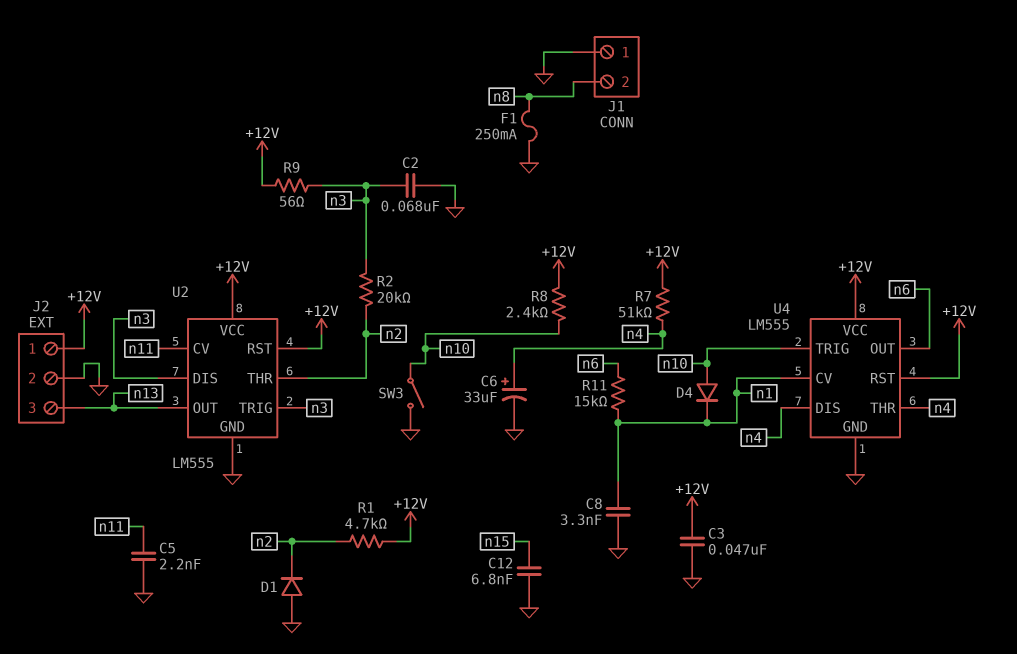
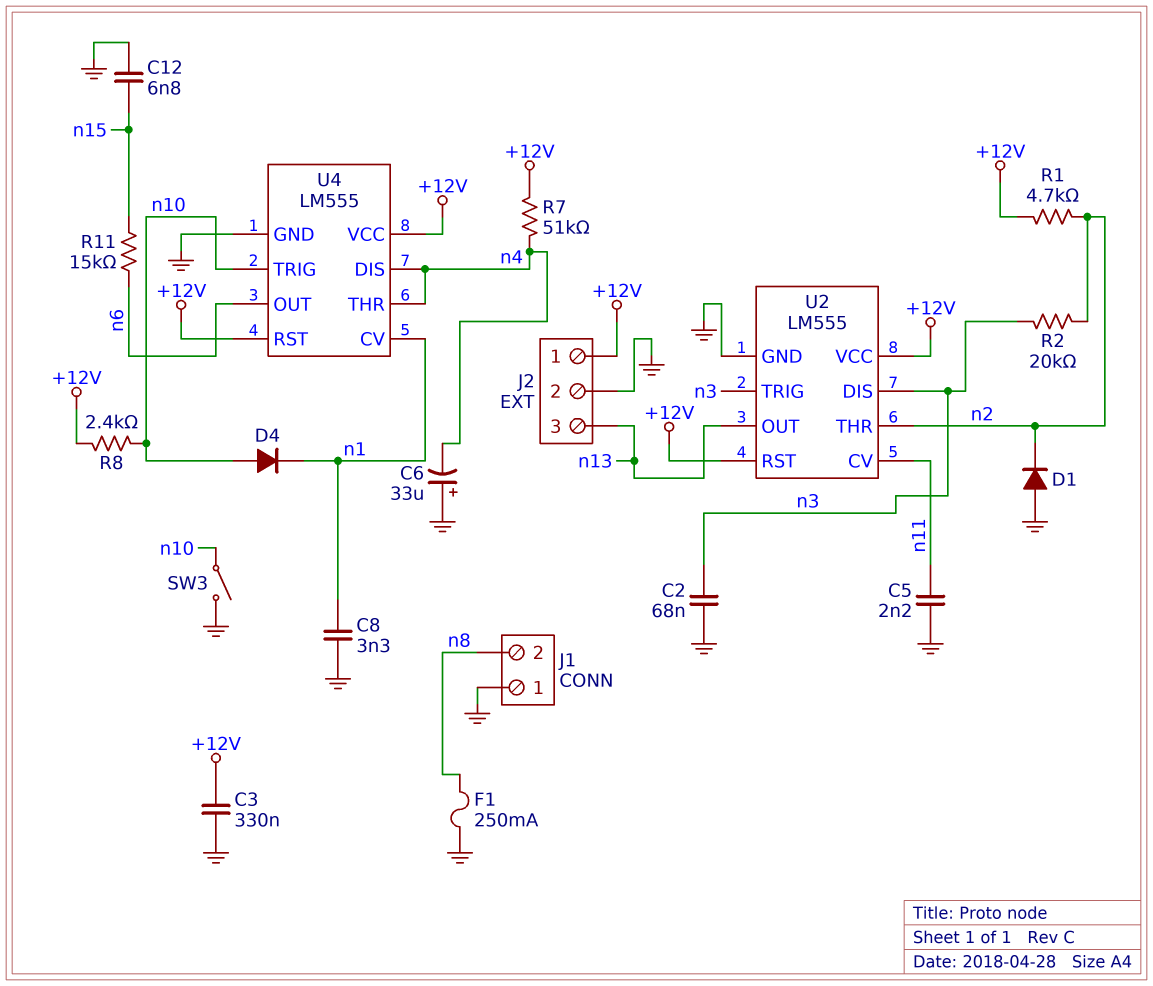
C3: 47nF (+12V, GND) -> 330nF (+12V, GND)
C6: 33uF (plus n4, minus GND) -> 33uF (plus GND, minus n4)
R9: 56 (+12V, n3) -> none
R11: 15k (n1, n6) -> 15k (n6, n15)

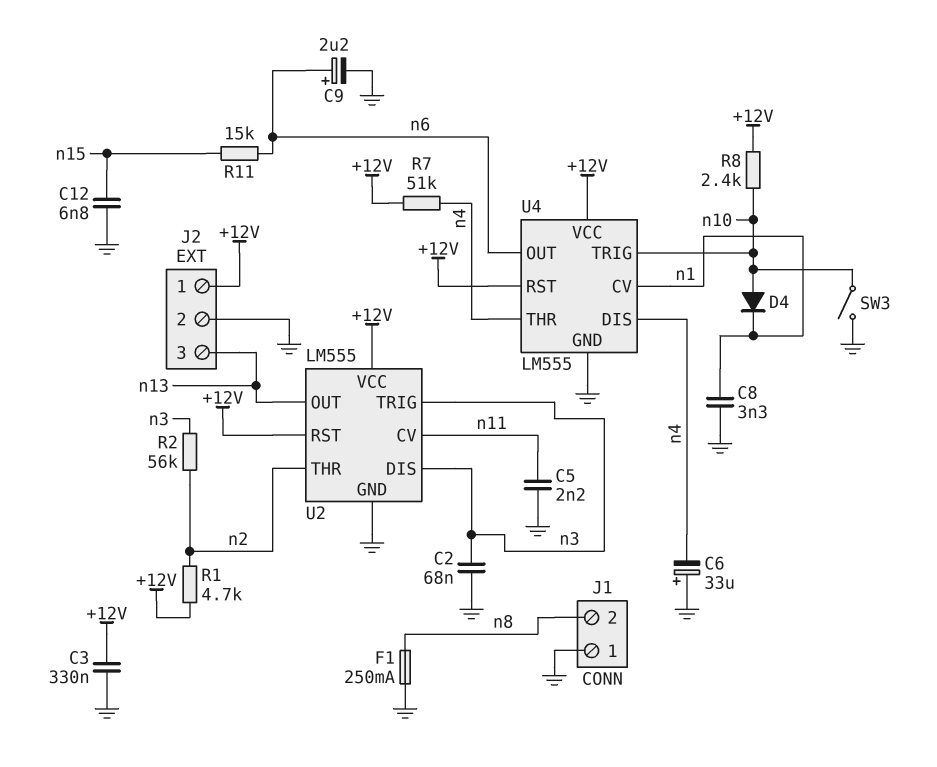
C9: none -> 2.2uF (plus n6, minus GND)
D1: diode (A GND, K n2) -> none
R2: 20k (n2, n3) -> 56k (n2, n3)

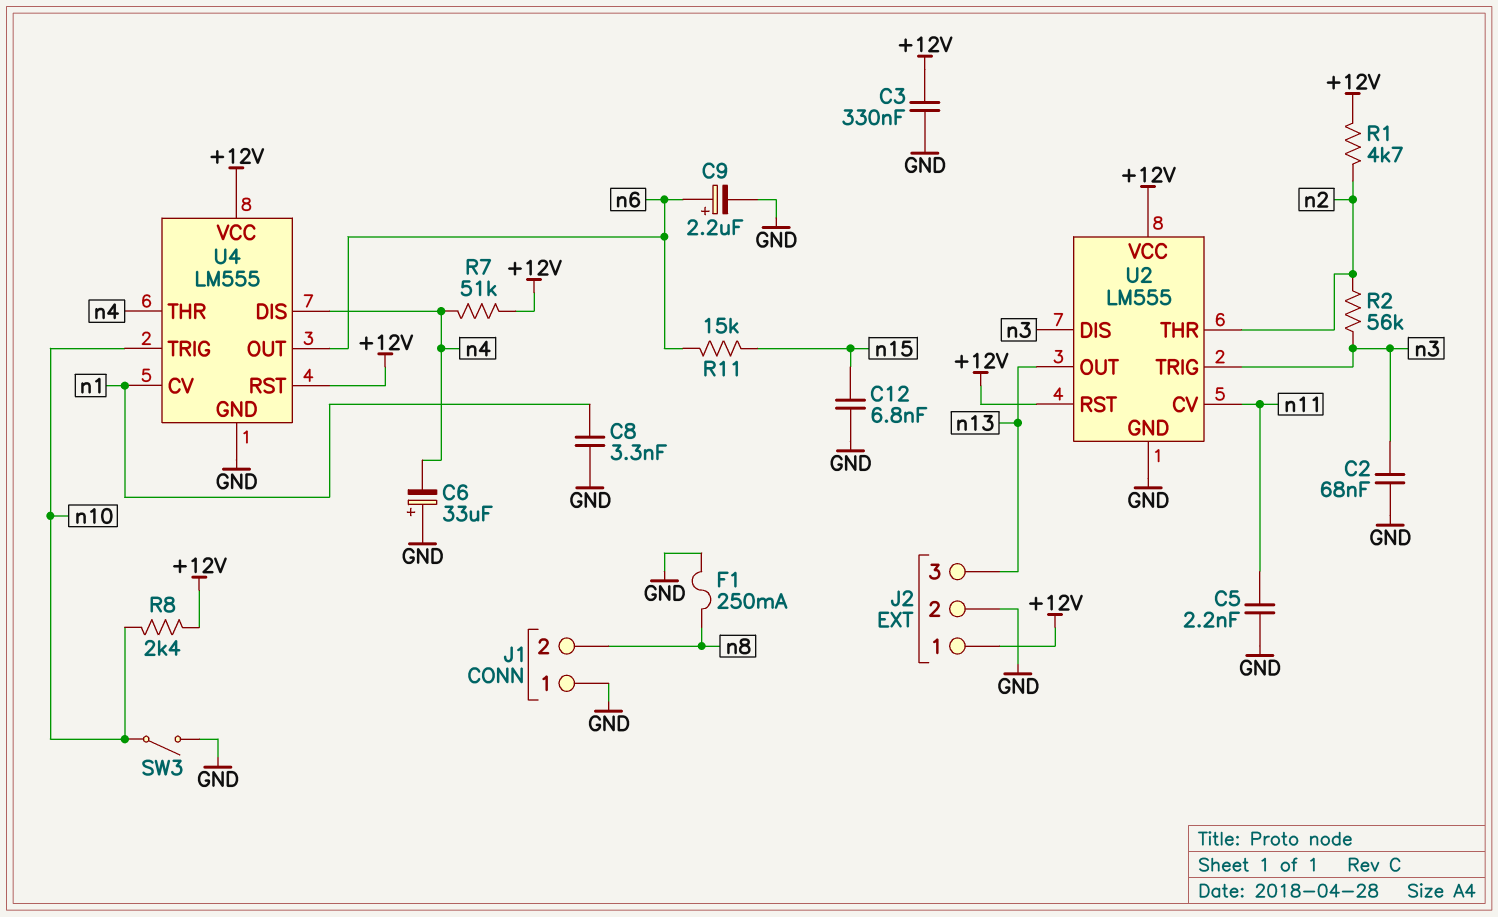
D4: diode (A n10, K n1) -> none

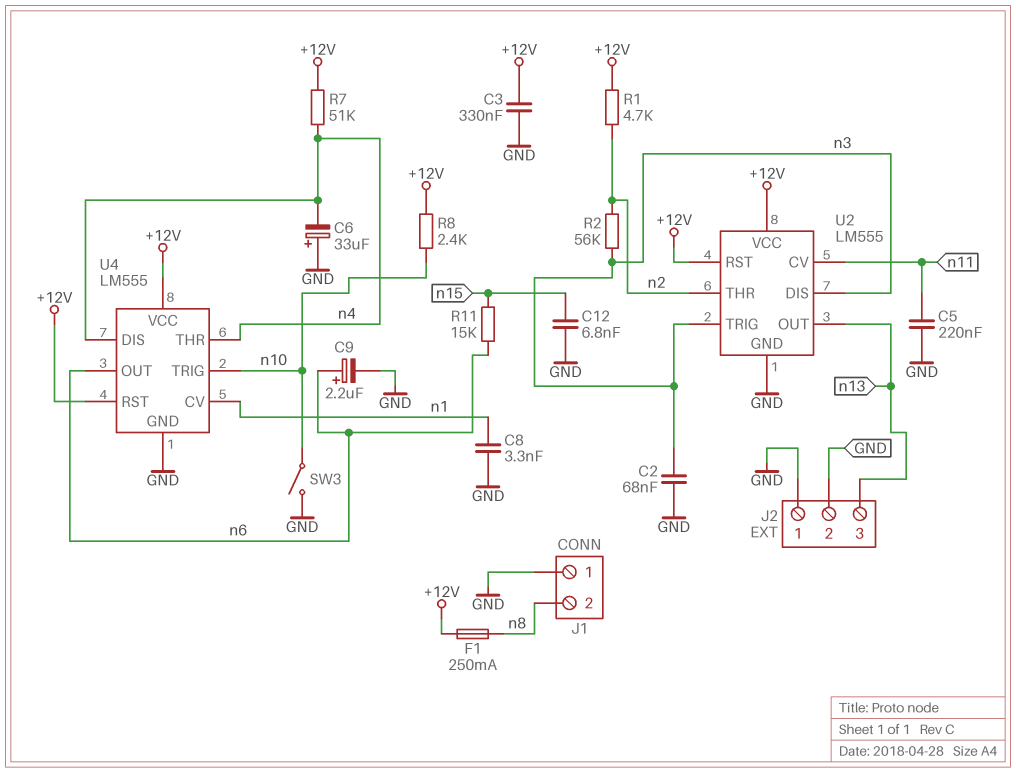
C5: 2.2nF (GND, n11) -> 220nF (GND, n11)
F1: 250mA (GND, n8) -> 250mA (+12V, n8)
J2 pin 1: +12V -> GND

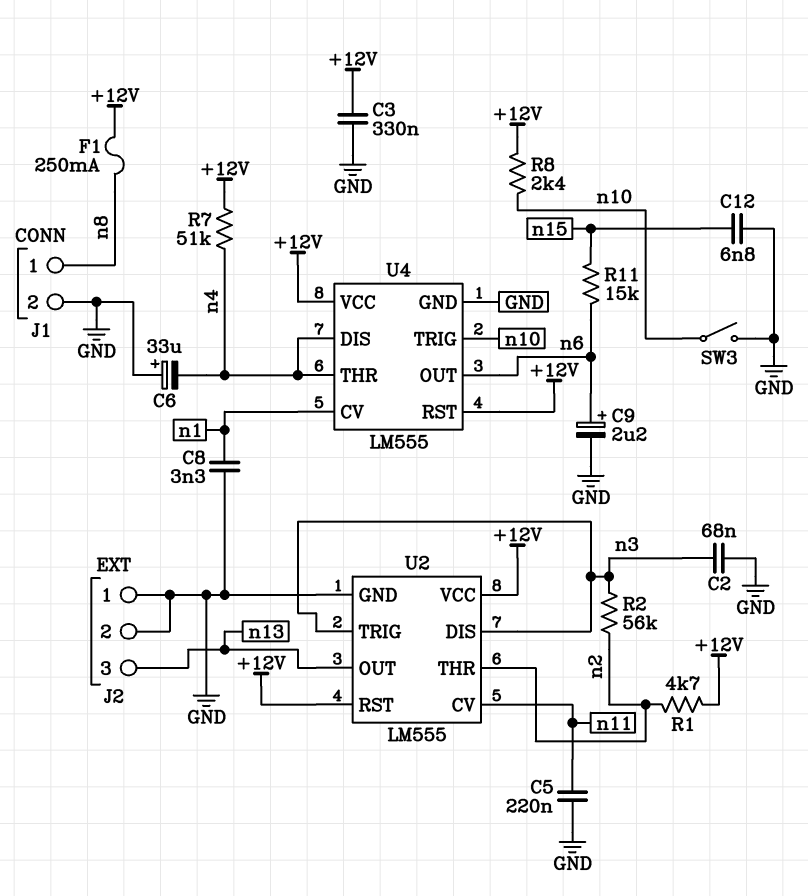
J1 pin 1: GND -> n8
J1 pin 2: n8 -> GND

